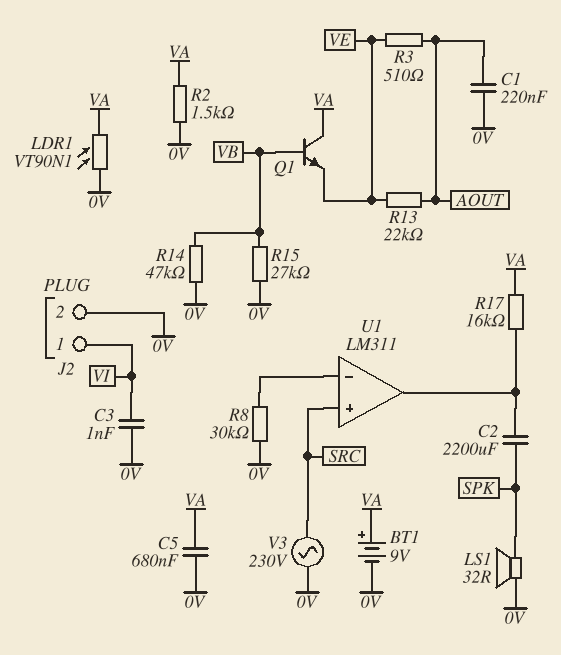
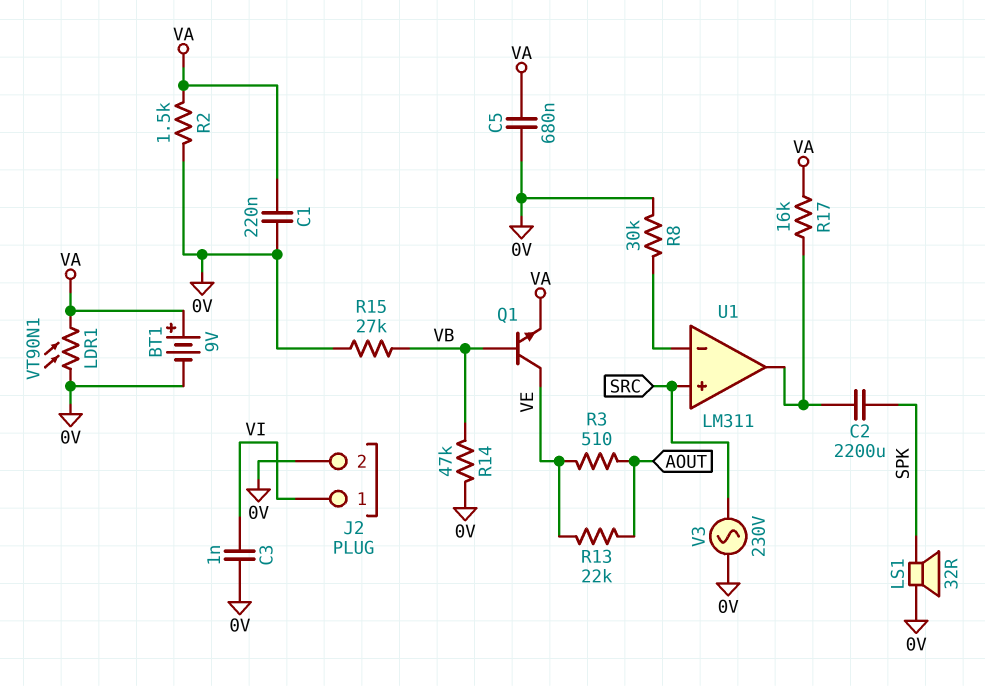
C1: 220nF (0V, AOUT) -> 220nF (0V, VA)
Q1: NPN (B VB, C VA, E VE) -> NPN (B VB, C VE, E VA)

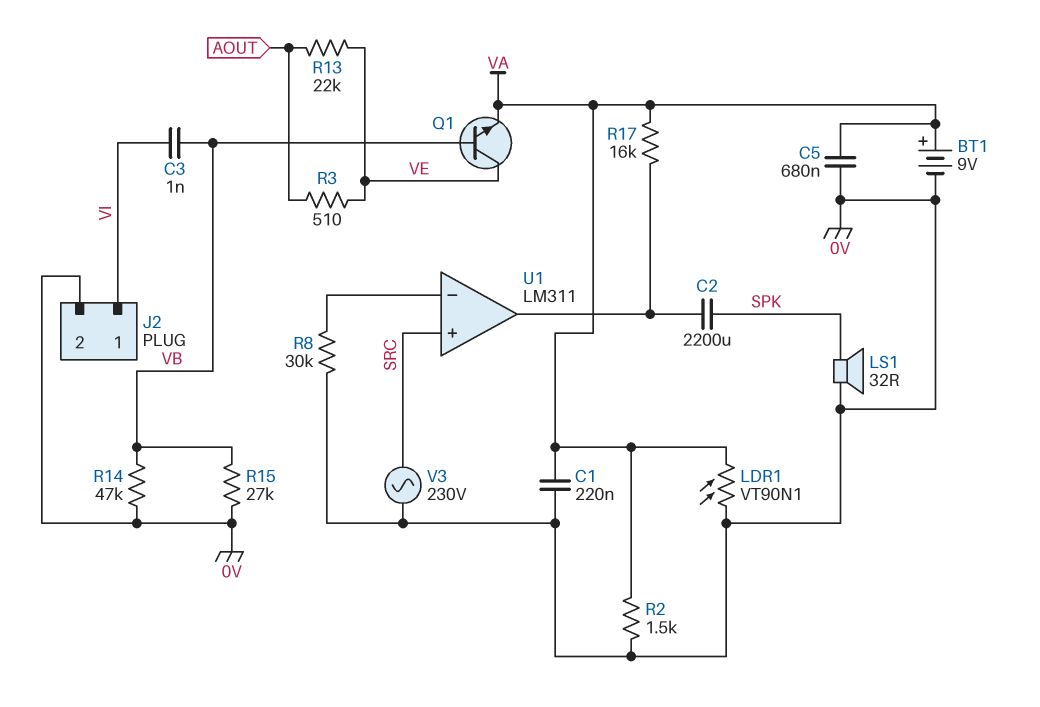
C3: 1nF (0V, VI) -> 1nF (VB, VI)

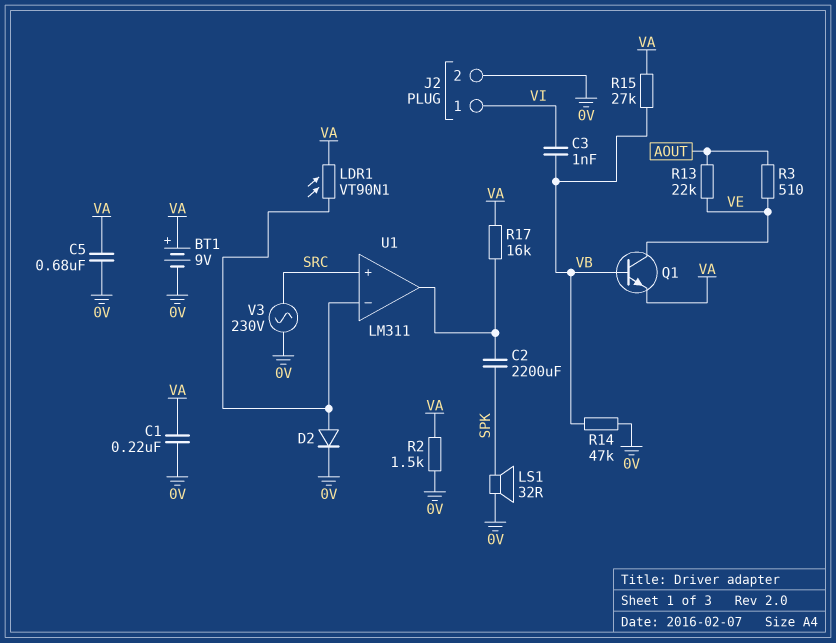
D2: none -> diode (A U1/in-, K 0V)
LDR1: VT90N1 (0V, VA) -> VT90N1 (U1/in-, VA)
R8: 30k (0V, U1/in-) -> none
R15: 27k (0V, VB) -> 27k (VA, VB)

